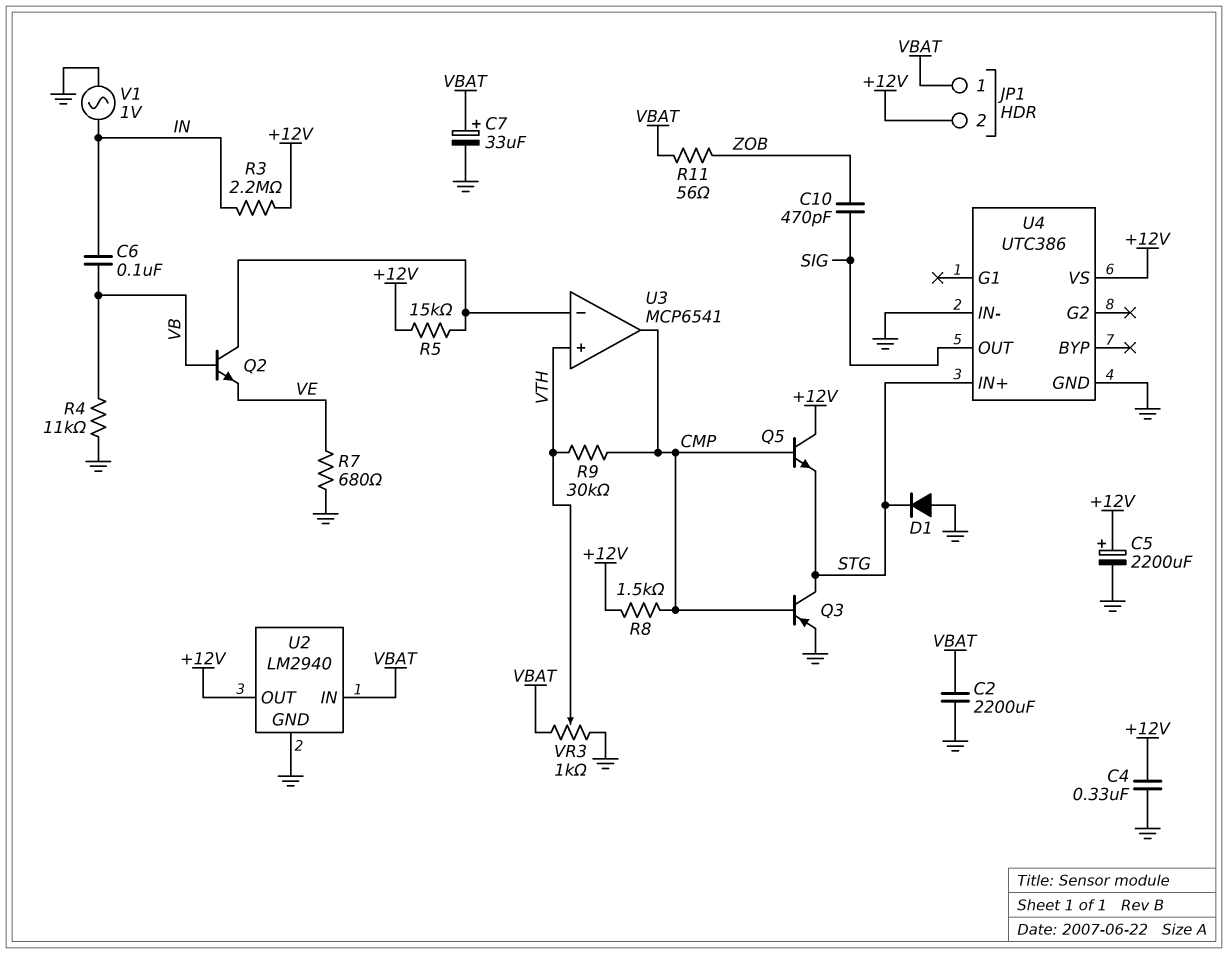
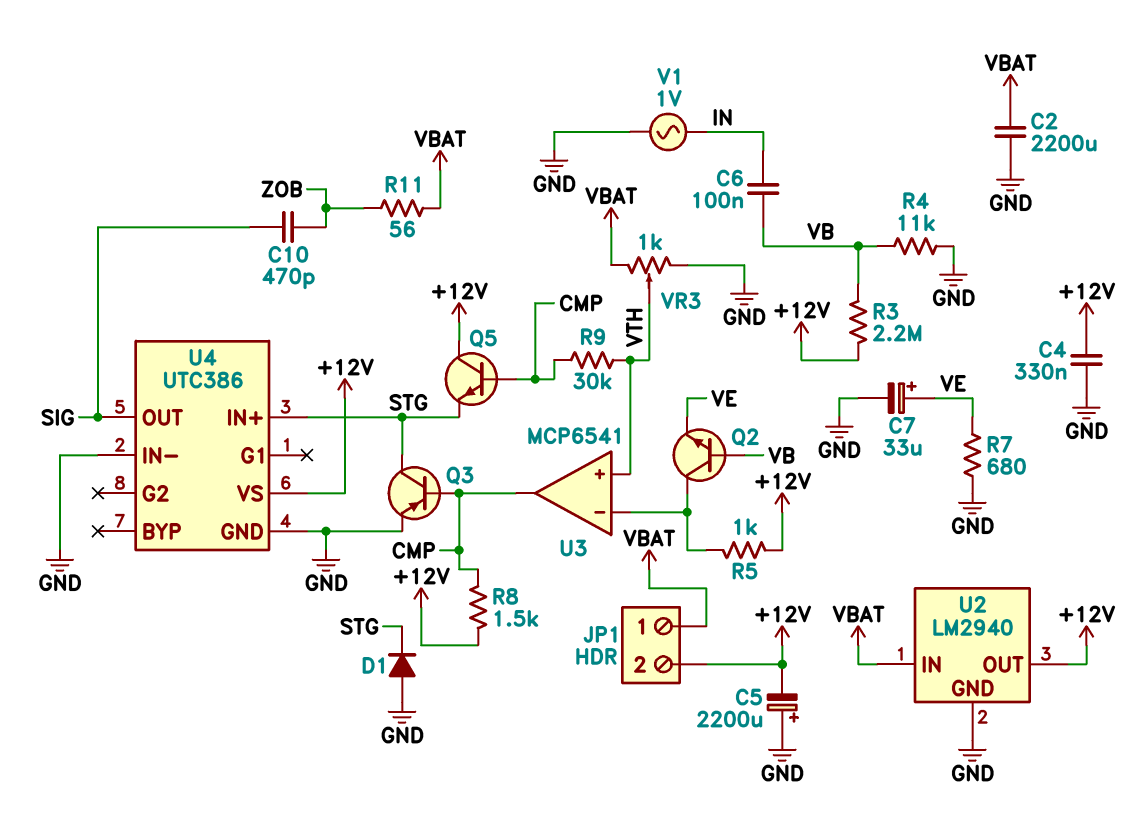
C5: 2200uF (plus +12V, minus GND) -> 2200uF (plus GND, minus +12V)
C7: 33uF (plus VBAT, minus GND) -> 33uF (plus VE, minus GND)
R3: 2.2M (+12V, IN) -> 2.2M (+12V, VB)
R5: 15k (+12V, U3/in-) -> 1k (+12V, U3/in-)

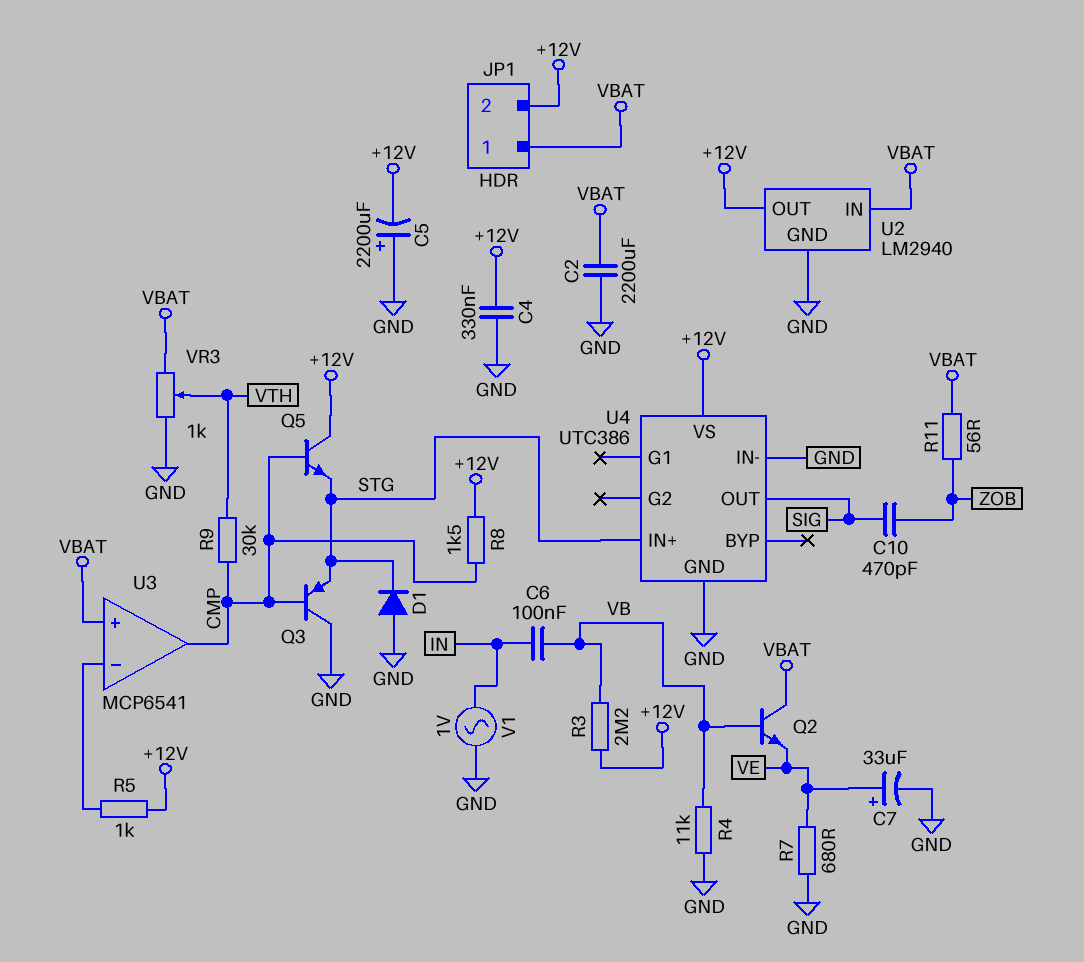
Q2: NPN (B VB, C U3/in-, E VE) -> NPN (B VB, C VBAT, E VE)
Q3: PNP (B CMP, C STG, E GND) -> PNP (B CMP, C GND, E STG)
U3 pin in+: VTH -> VBAT

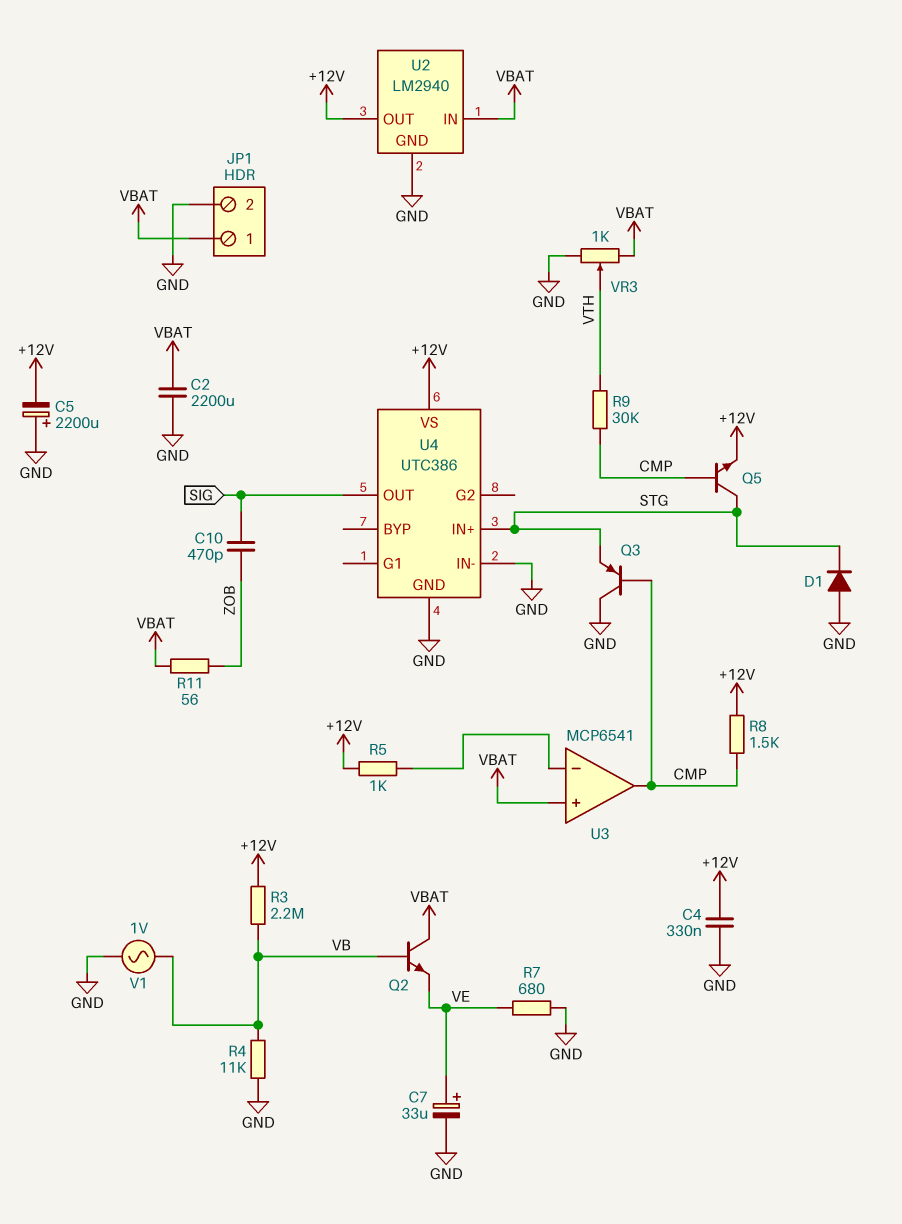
C6: 100nF (IN, VB) -> none
JP1 pin 2: +12V -> GND
Q5: NPN (B CMP, C +12V, E STG) -> NPN (B CMP, C STG, E +12V)
V1: AC 1V (GND, IN) -> AC 1V (GND, VB)

